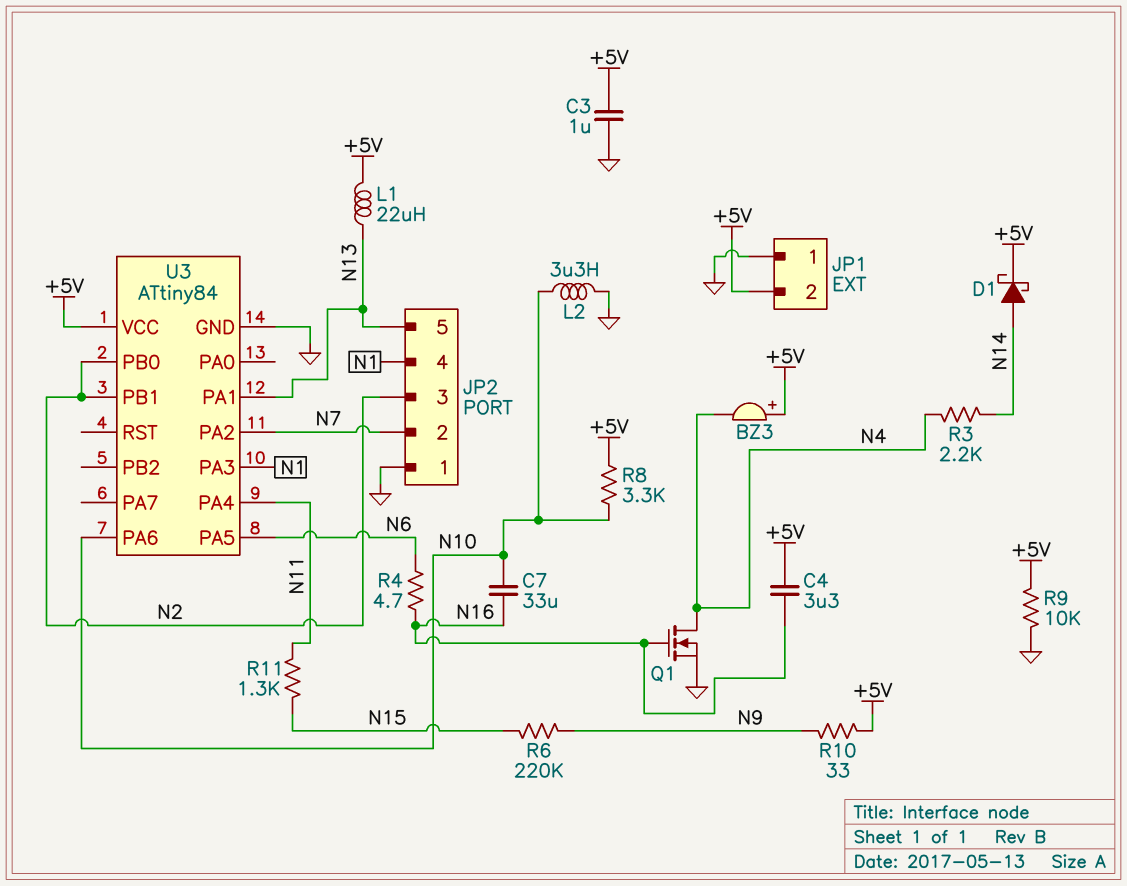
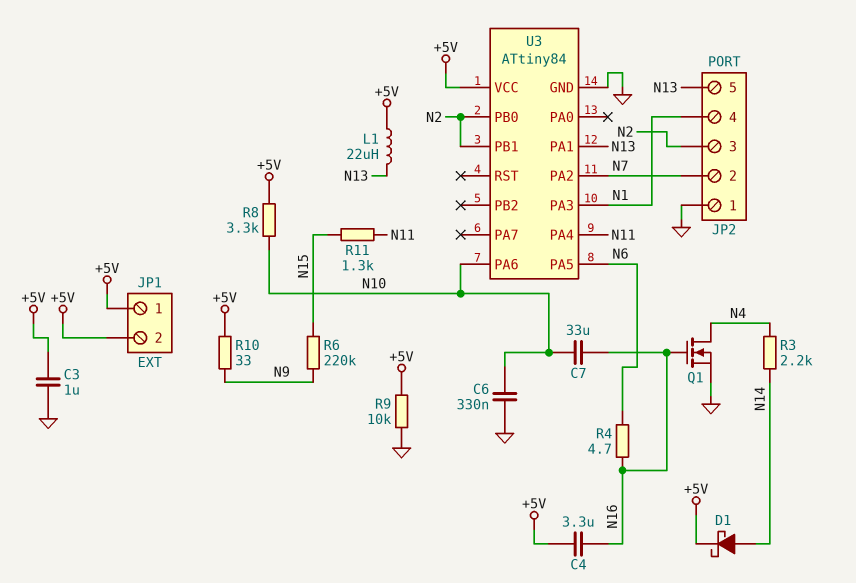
BZ3: buzzer (plus +5V, minus N4) -> none
C6: none -> 330nF (GND, N10)
JP1 pin 1: GND -> +5V
L2: 3.3uH (GND, N10) -> none

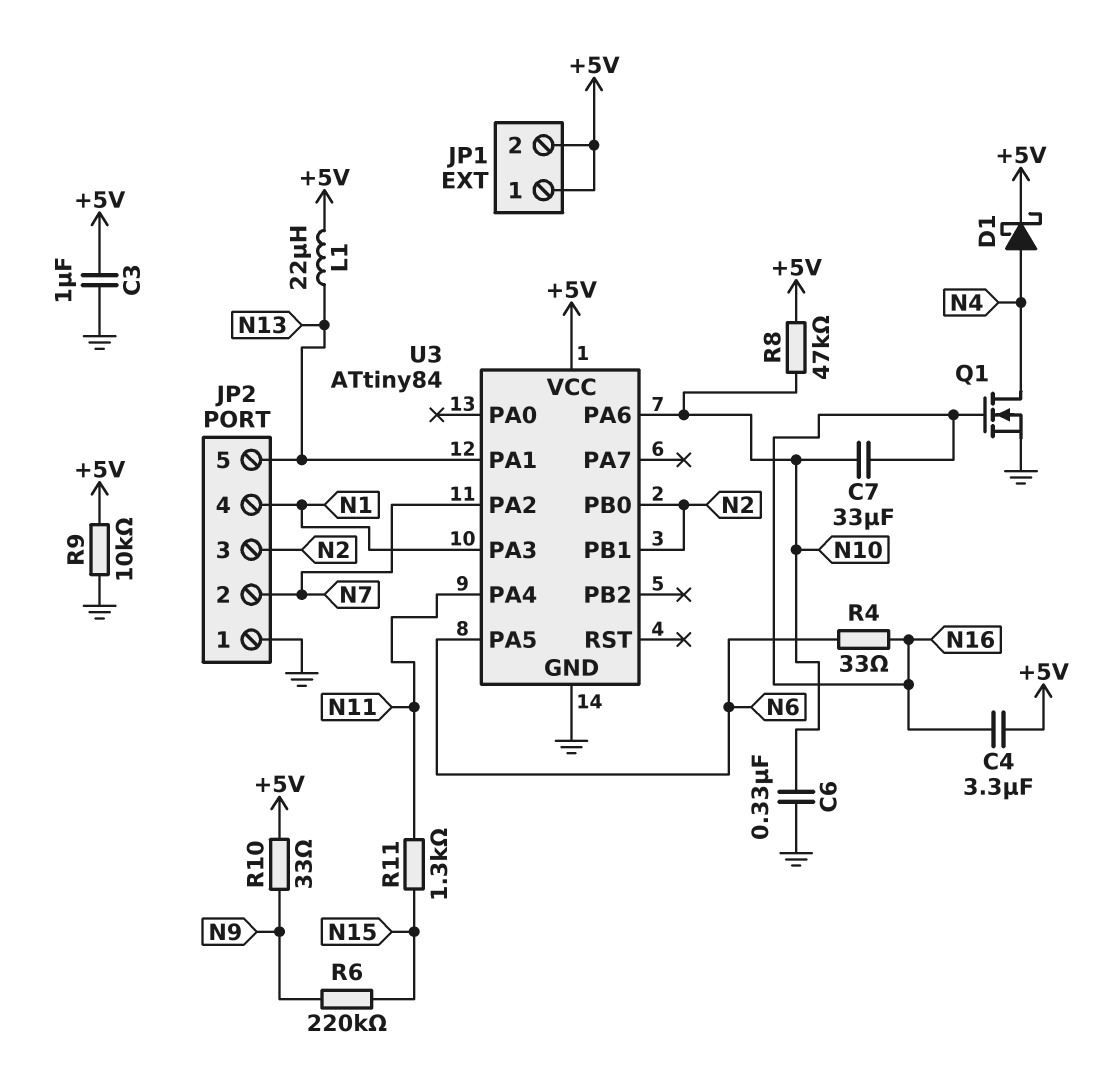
D1: schottky (A N14, K +5V) -> schottky (A N4, K +5V)
R3: 2.2k (N4, N14) -> none
R4: 4.7 (N6, N16) -> 33 (N6, N16)
R8: 3.3k (+5V, N10) -> 47k (+5V, N10)

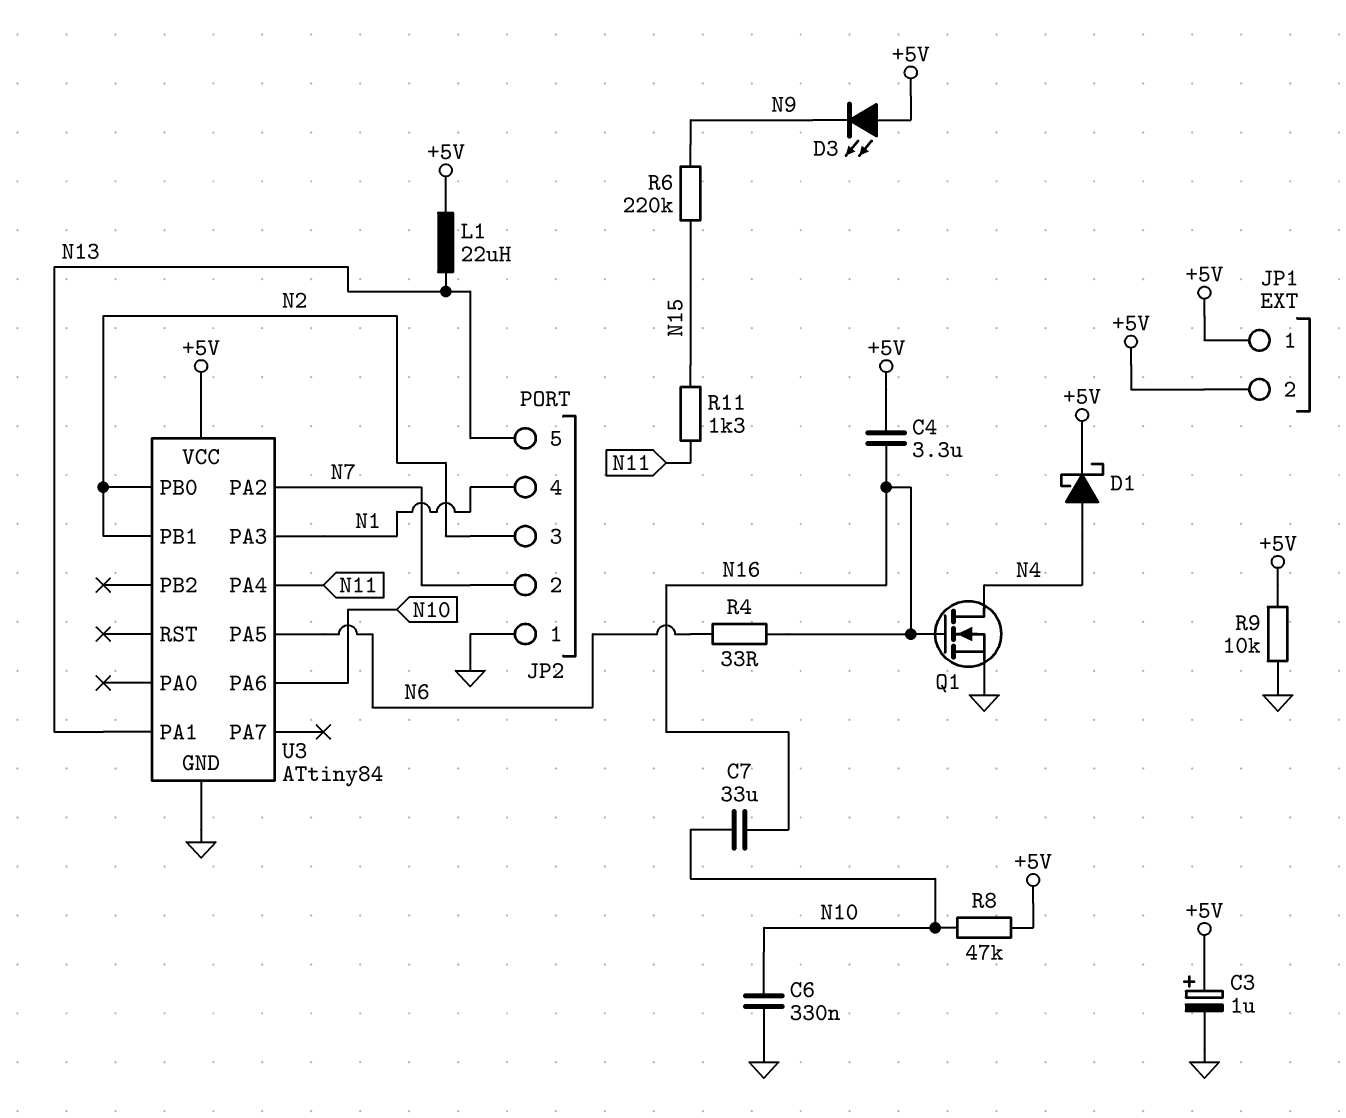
C3: 1uF (+5V, GND) -> 1uF (plus +5V, minus GND)
D3: none -> LED (A +5V, K N9)
R10: 33 (+5V, N9) -> none

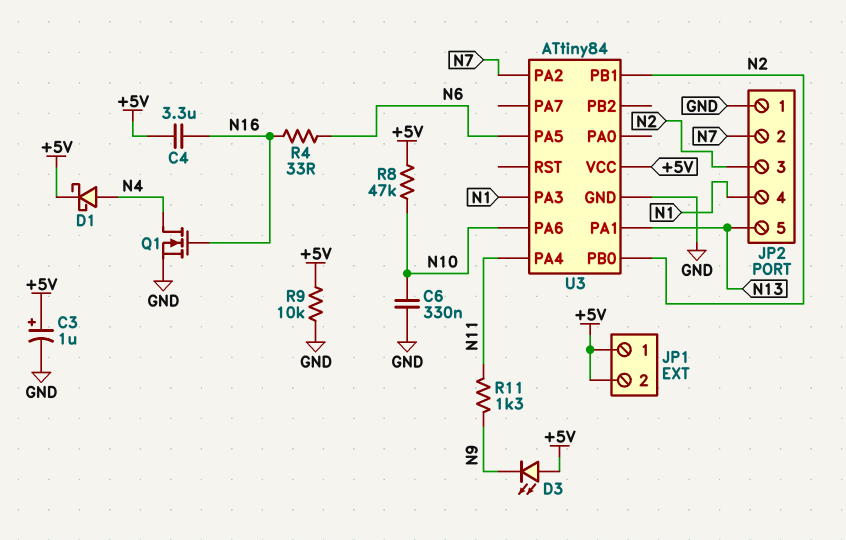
C7: 33uF (N10, N16) -> none
L1: 22uH (+5V, N13) -> none
R6: 220k (N9, N15) -> none
R11: 1.3k (N11, N15) -> 1.3k (N9, N11)

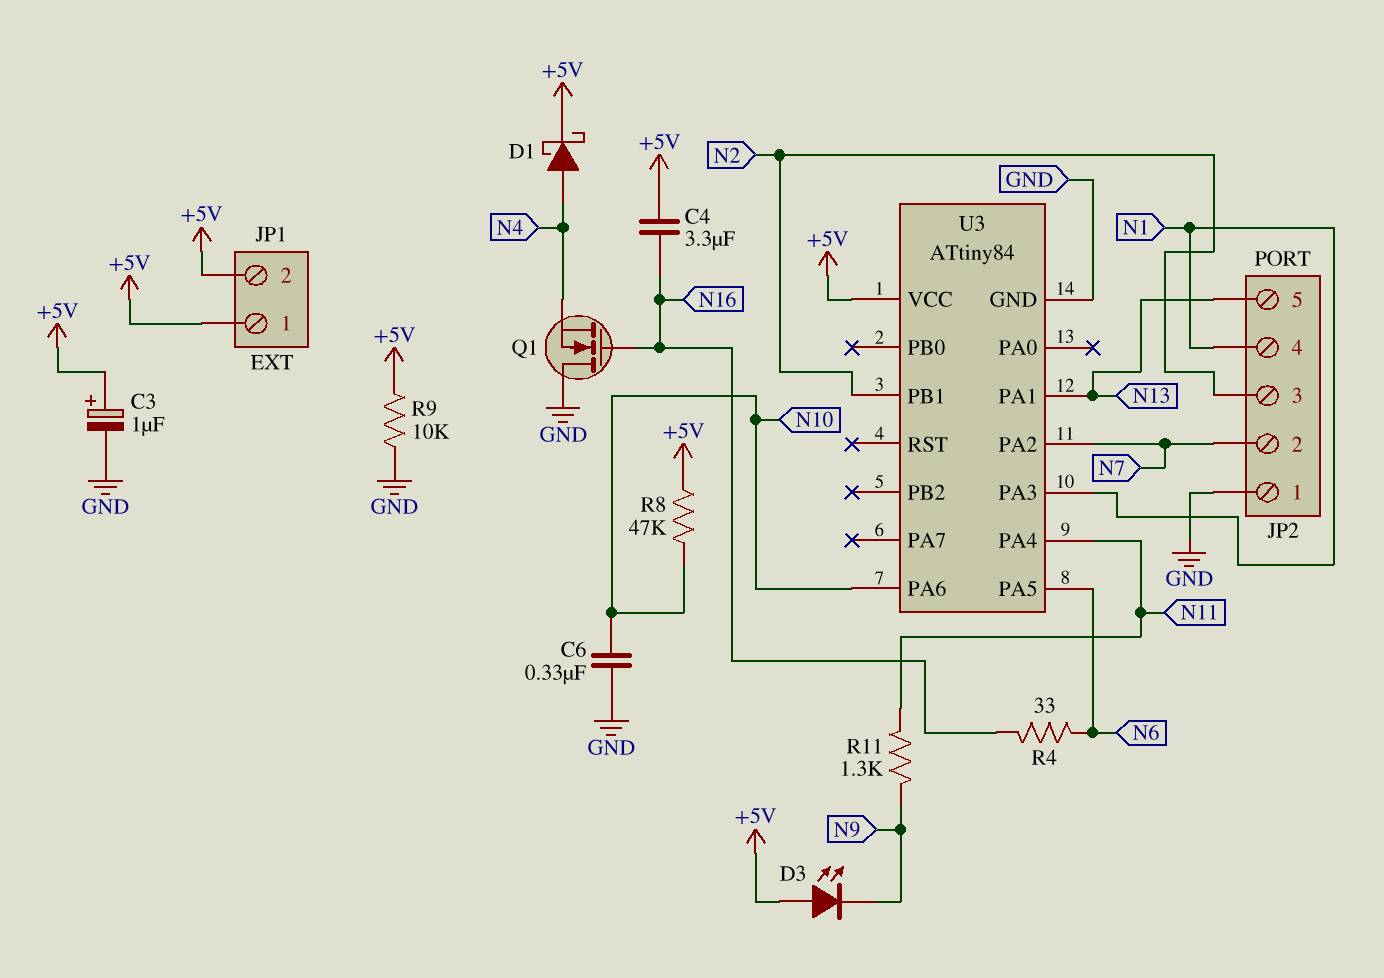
Q1: NMOS (G N16, D N4, S GND) -> NMOS (G N16, D GND, S N4)
U3 pin PB0: N2 -> none

